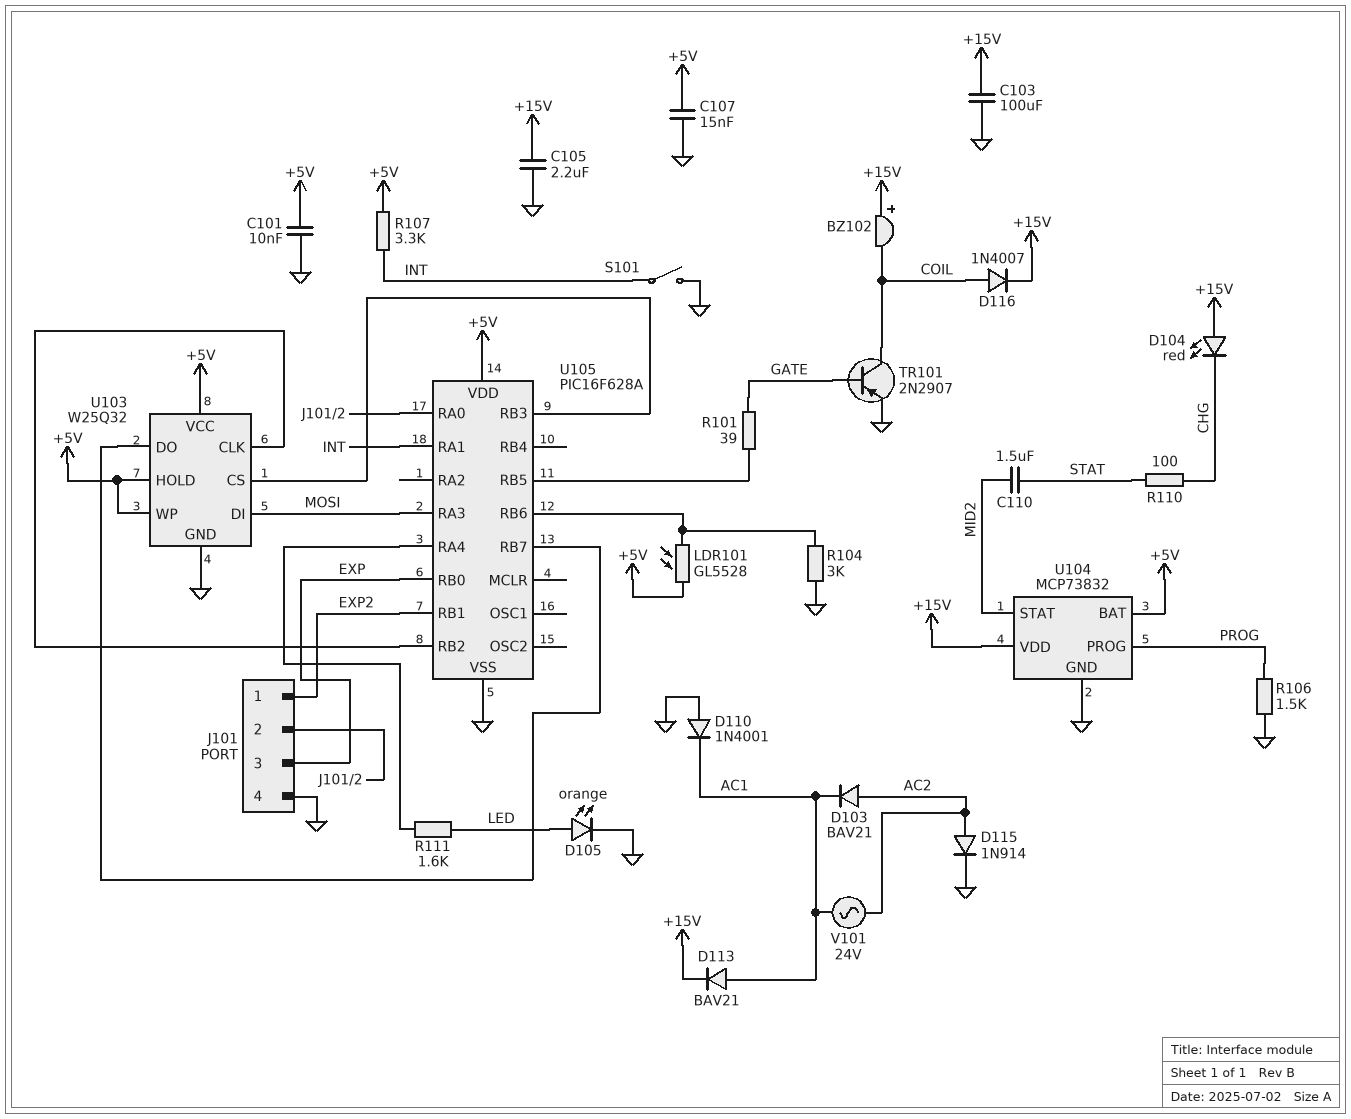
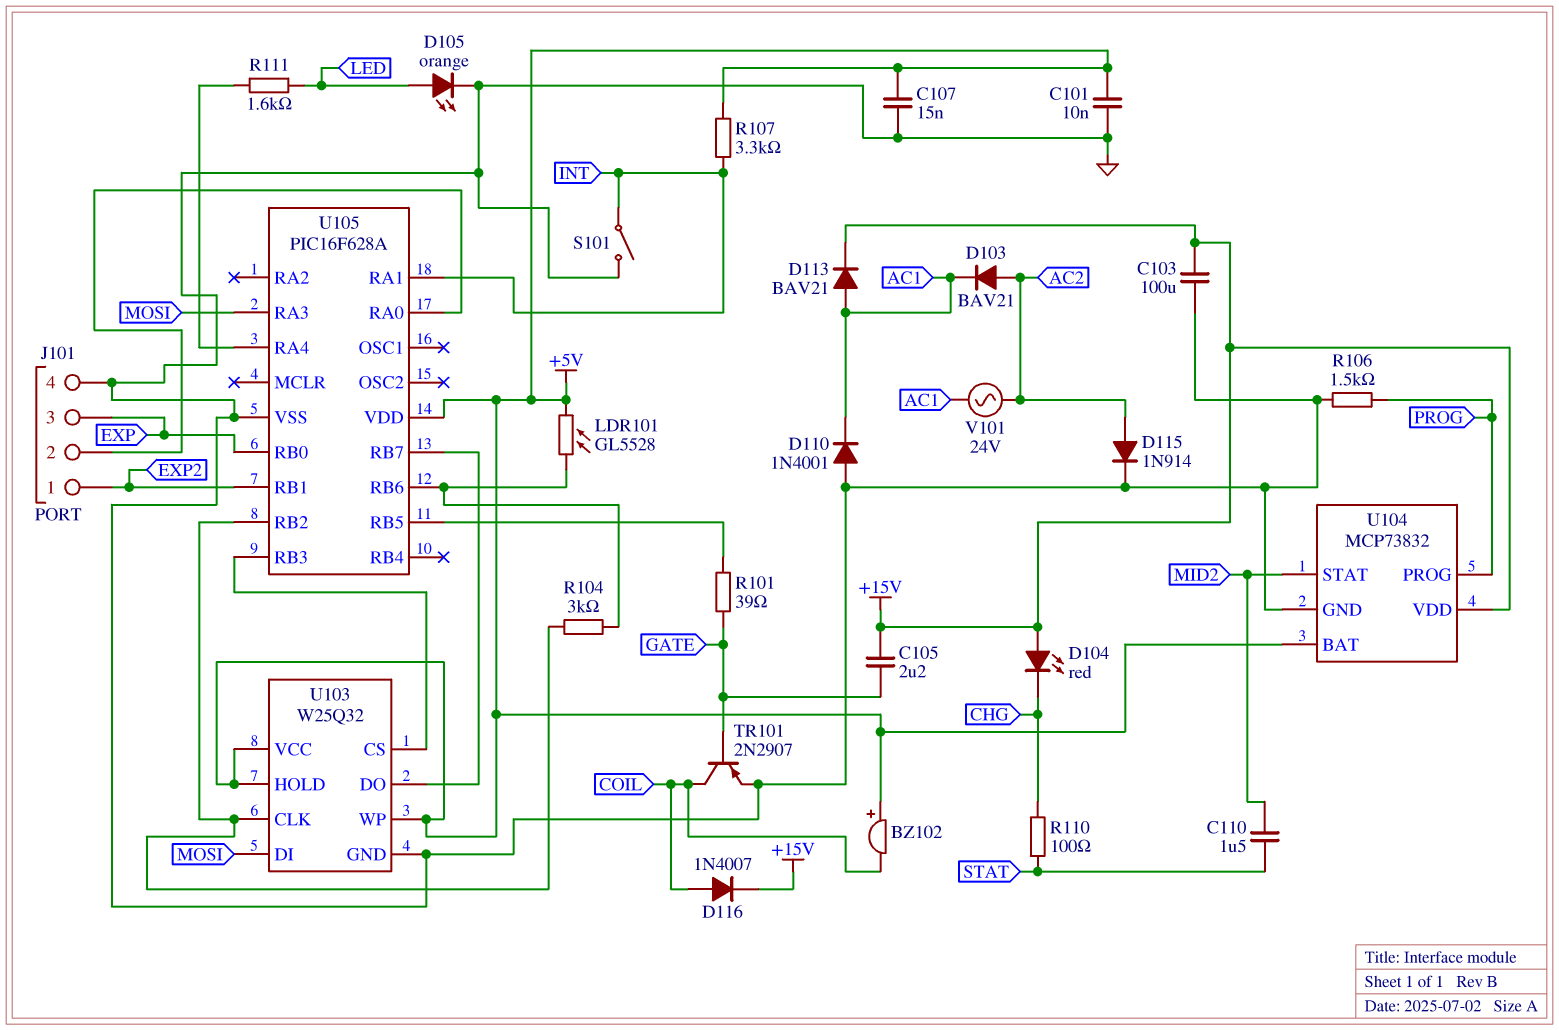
BZ102: buzzer (plus +15V, minus COIL) -> buzzer (plus +5V, minus COIL)
C105: 2.2uF (+15V, GND) -> 2.2uF (+15V, GATE)
R104: 3k (GND, U105/RB6) -> 3k (U103/CLK, U105/RB6)

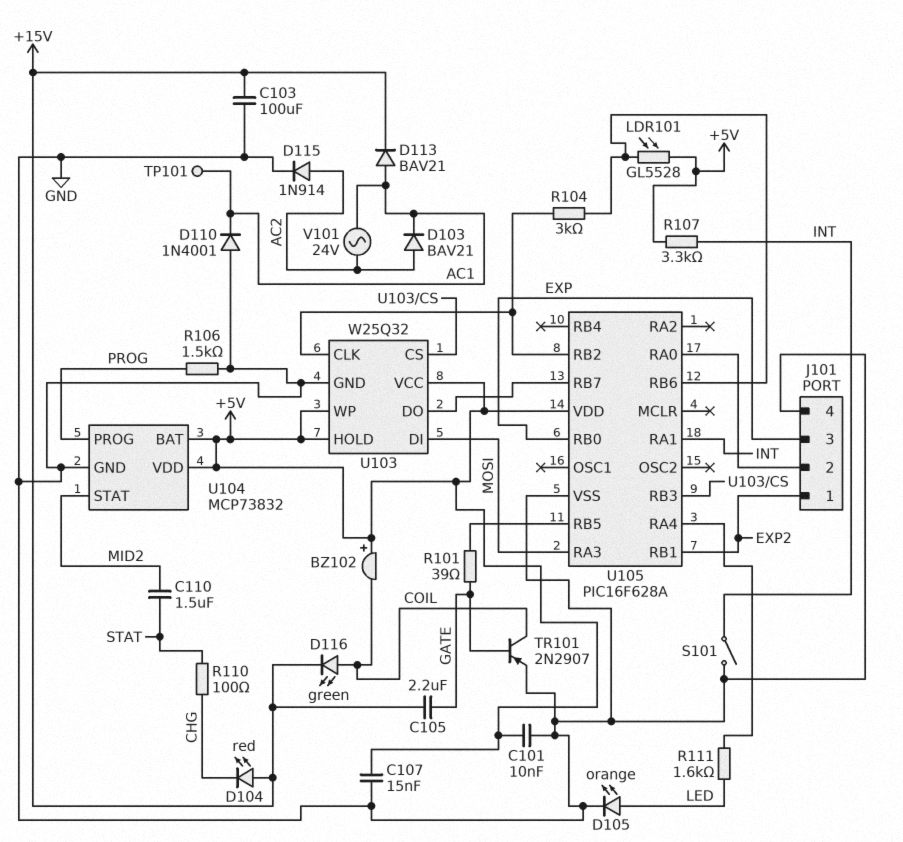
D116: diode 1N4007 (A COIL, K +15V) -> LED green (A COIL, K +15V)
TP101: none -> test point (AC1)
U104 pin VDD: +15V -> +5V

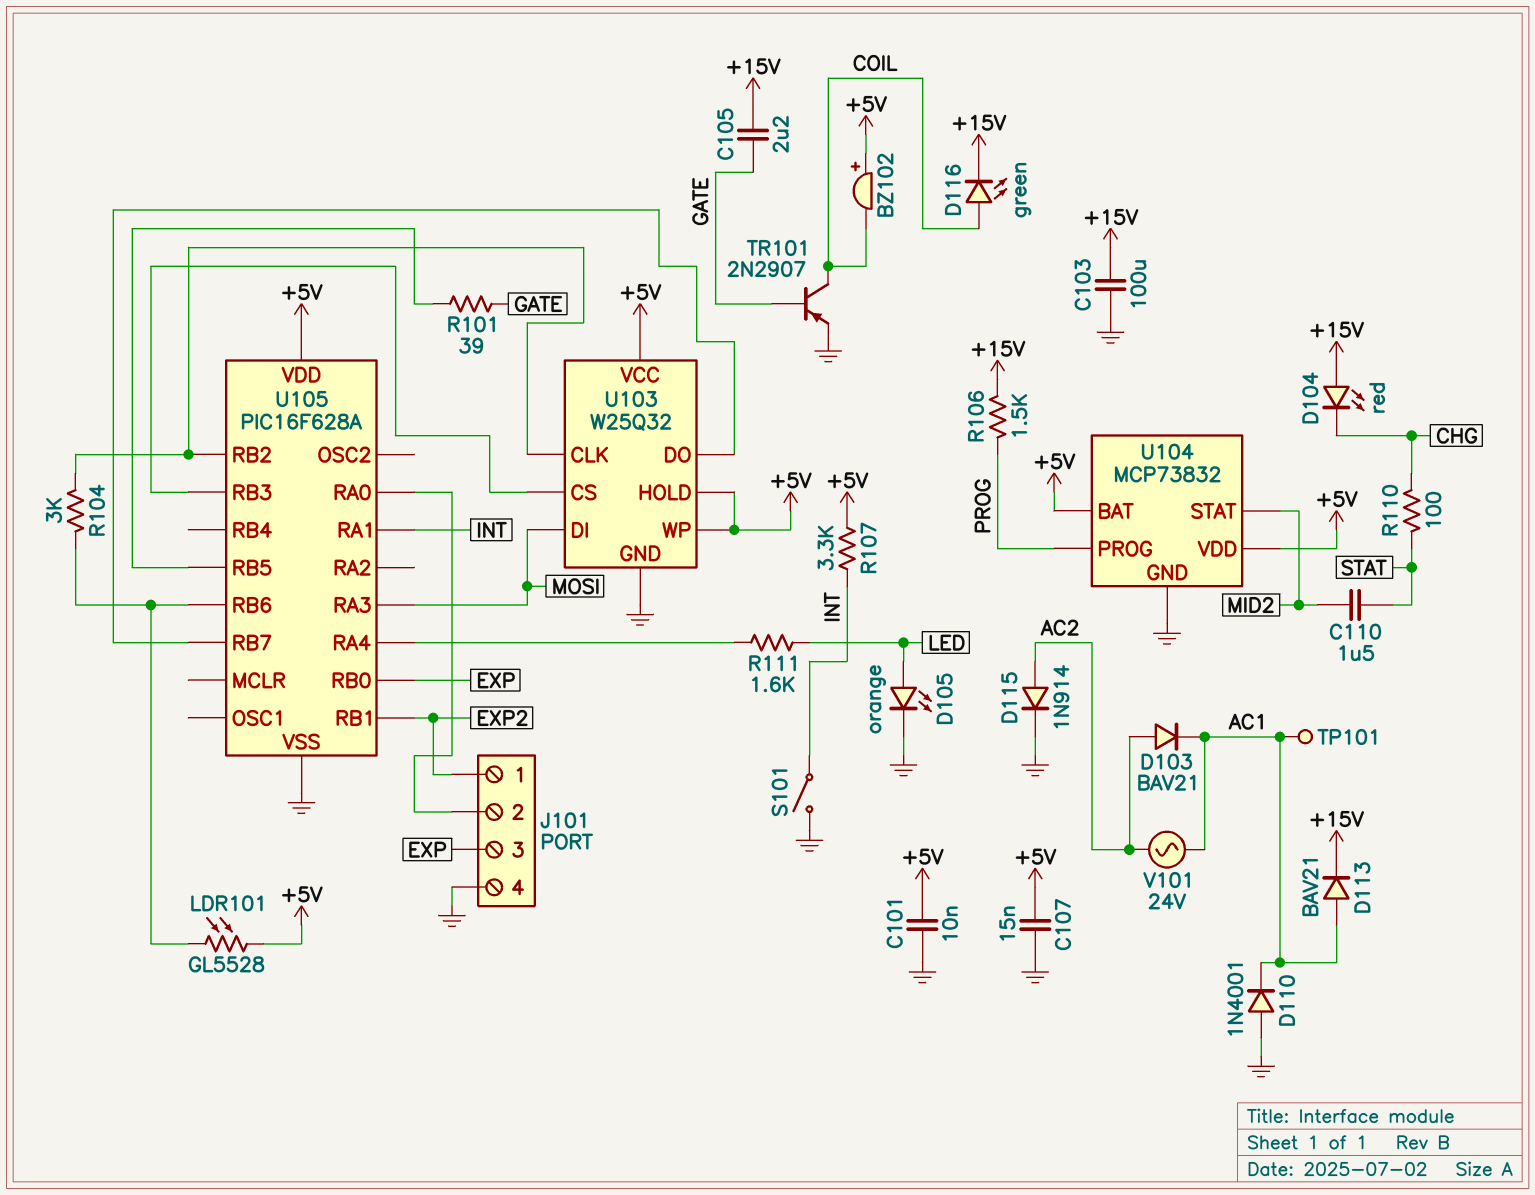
R106: 1.5k (GND, PROG) -> 1.5k (+15V, PROG)

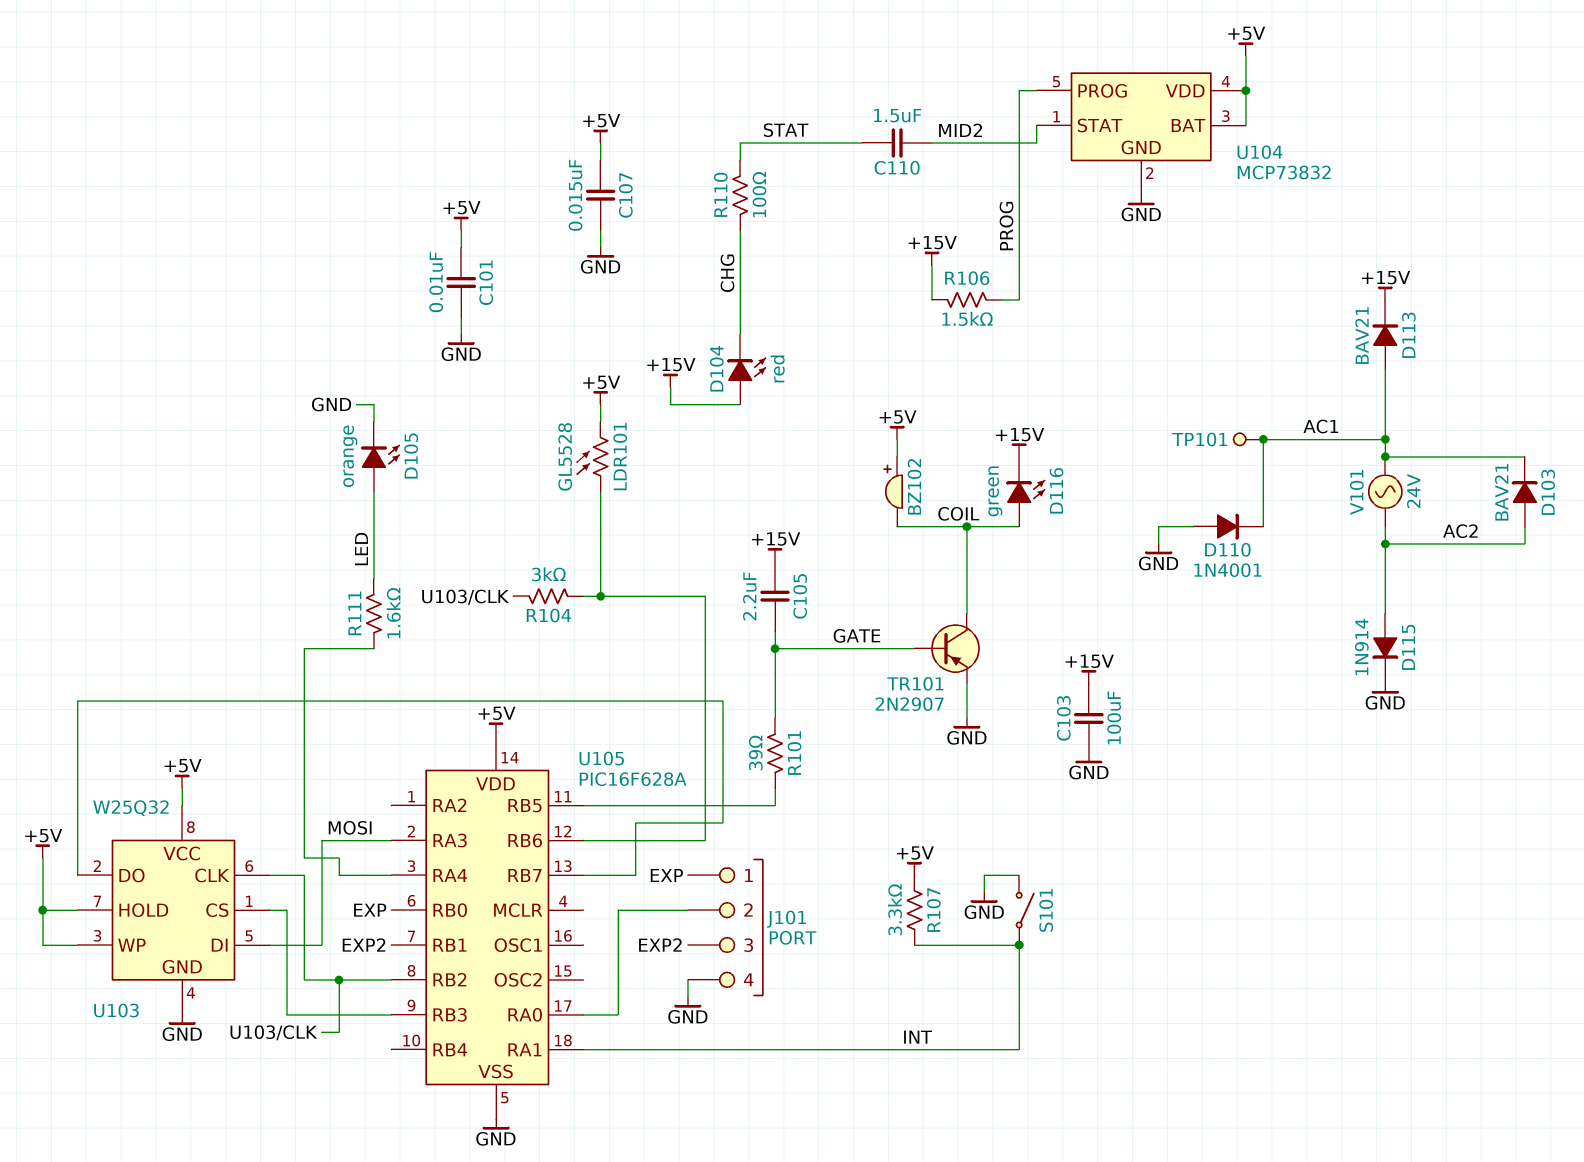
J101 pin 1: EXP2 -> EXP
J101 pin 3: EXP -> EXP2

